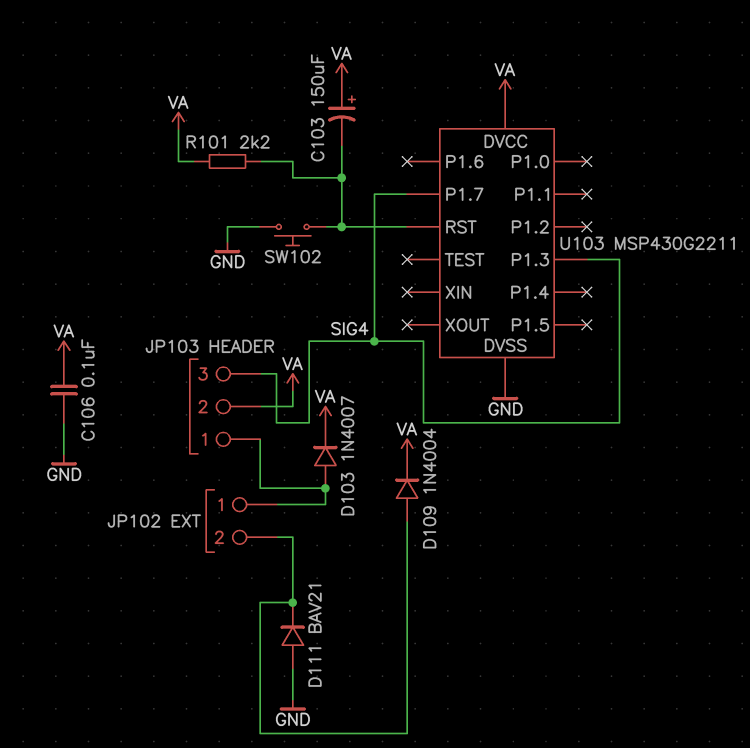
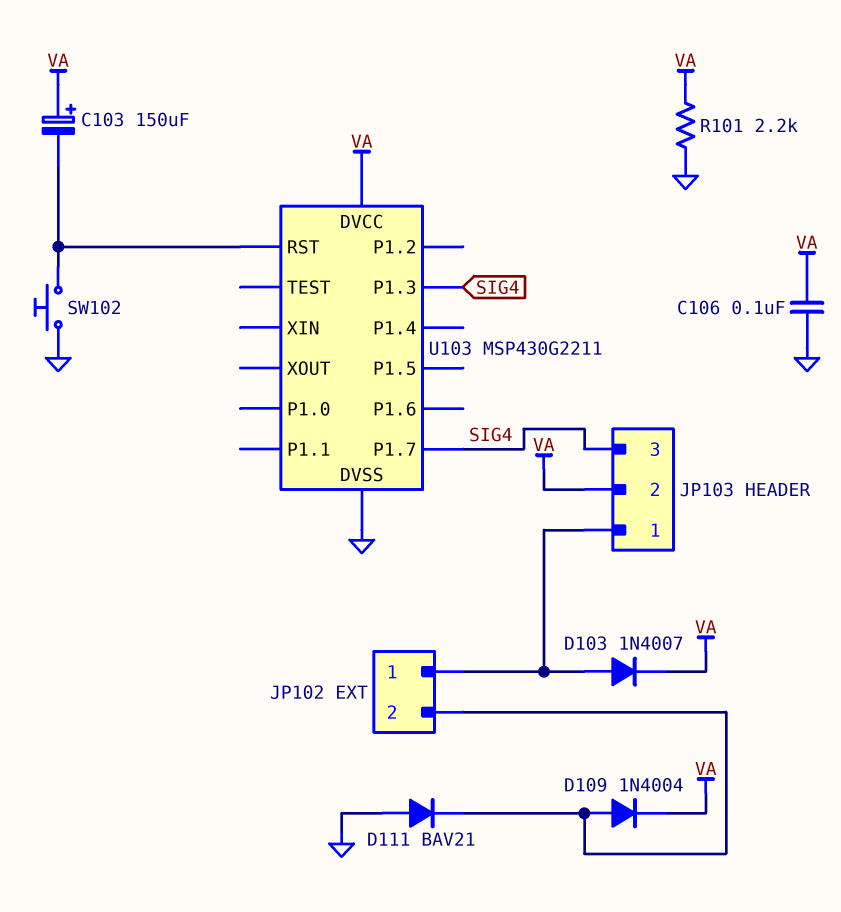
R101: 2.2k (U103/RST, VA) -> 2.2k (GND, VA)

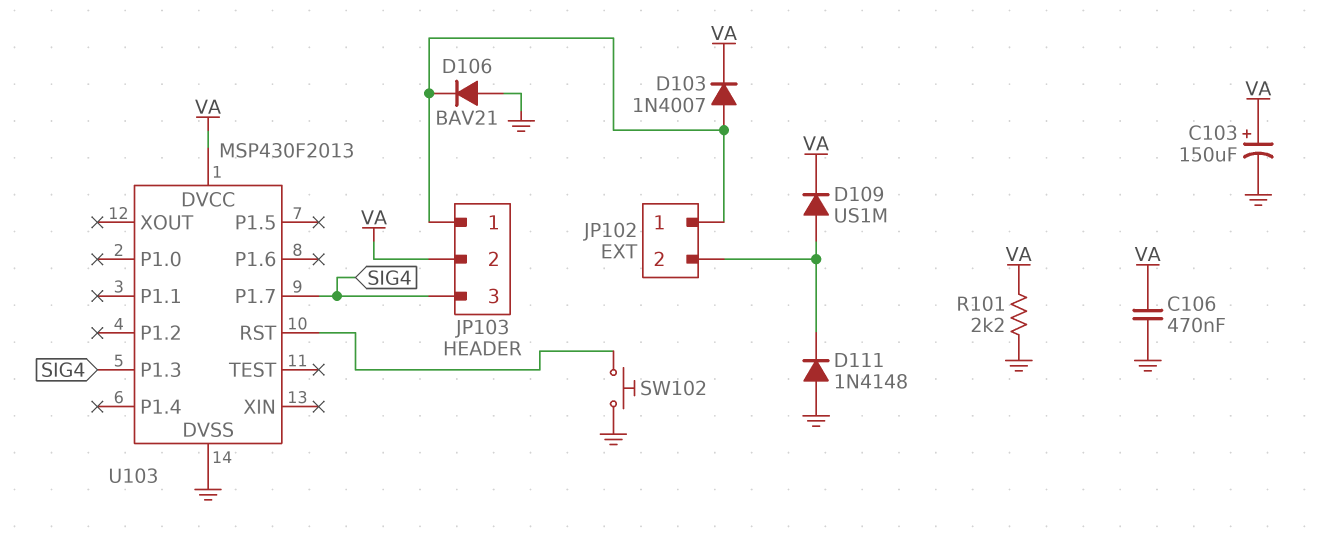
C103: 150uF (plus VA, minus U103/RST) -> 150uF (plus VA, minus GND)
C106: 100nF (GND, VA) -> 470nF (GND, VA)
D106: none -> diode BAV21 (A GND, K JP102/1)
D109: diode 1N4004 (A JP102/2, K VA) -> diode US1M (A JP102/2, K VA)
D111: diode BAV21 (A GND, K JP102/2) -> diode 1N4148 (A GND, K JP102/2)
U103: MSP430G2211 -> MSP430F2013

